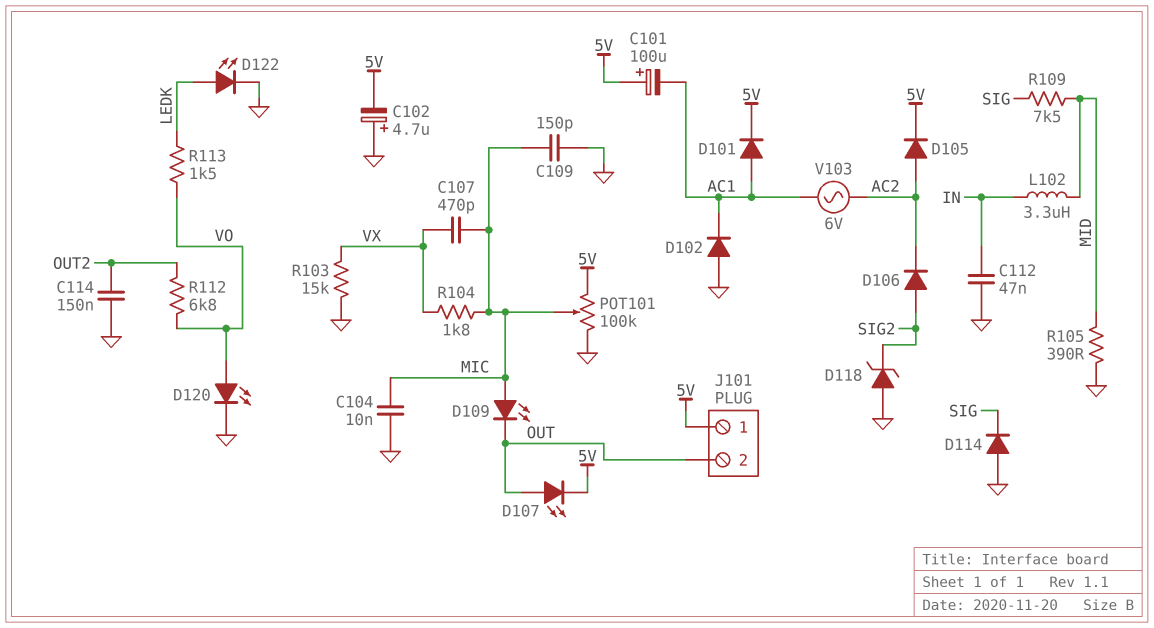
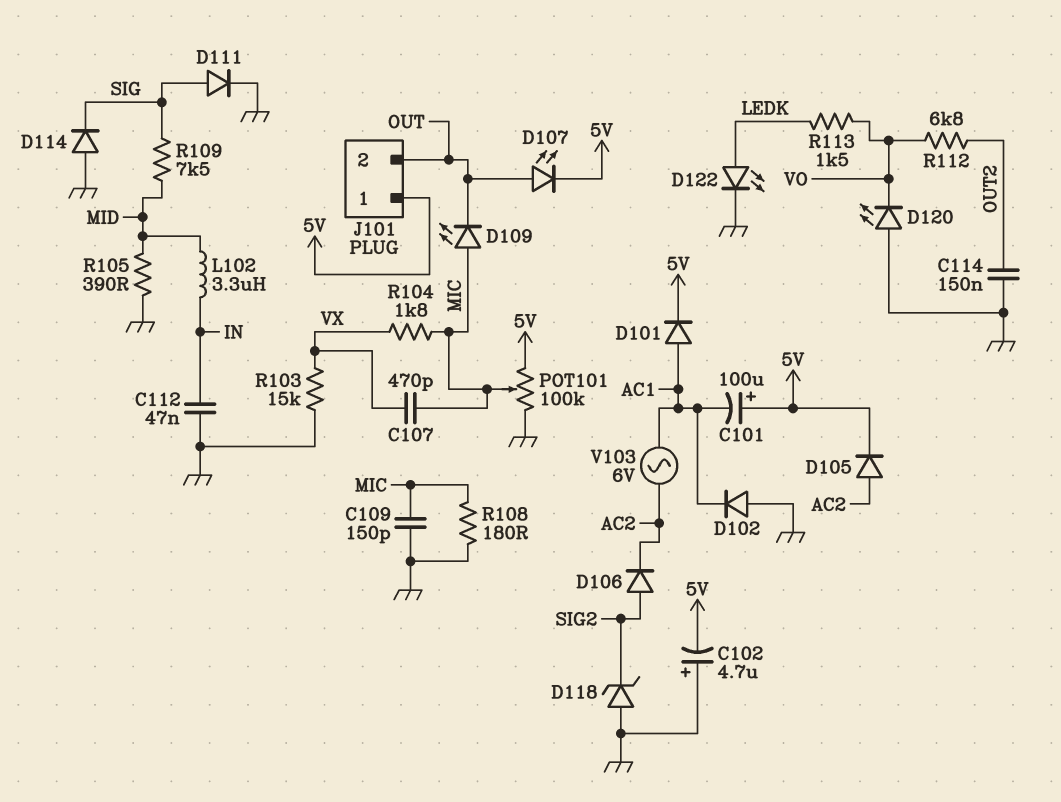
C104: 10nF (GND, MIC) -> none
D111: none -> diode (A SIG, K GND)
D120: LED (A VO, K GND) -> LED (A GND, K VO)
R108: none -> 180 (GND, MIC)

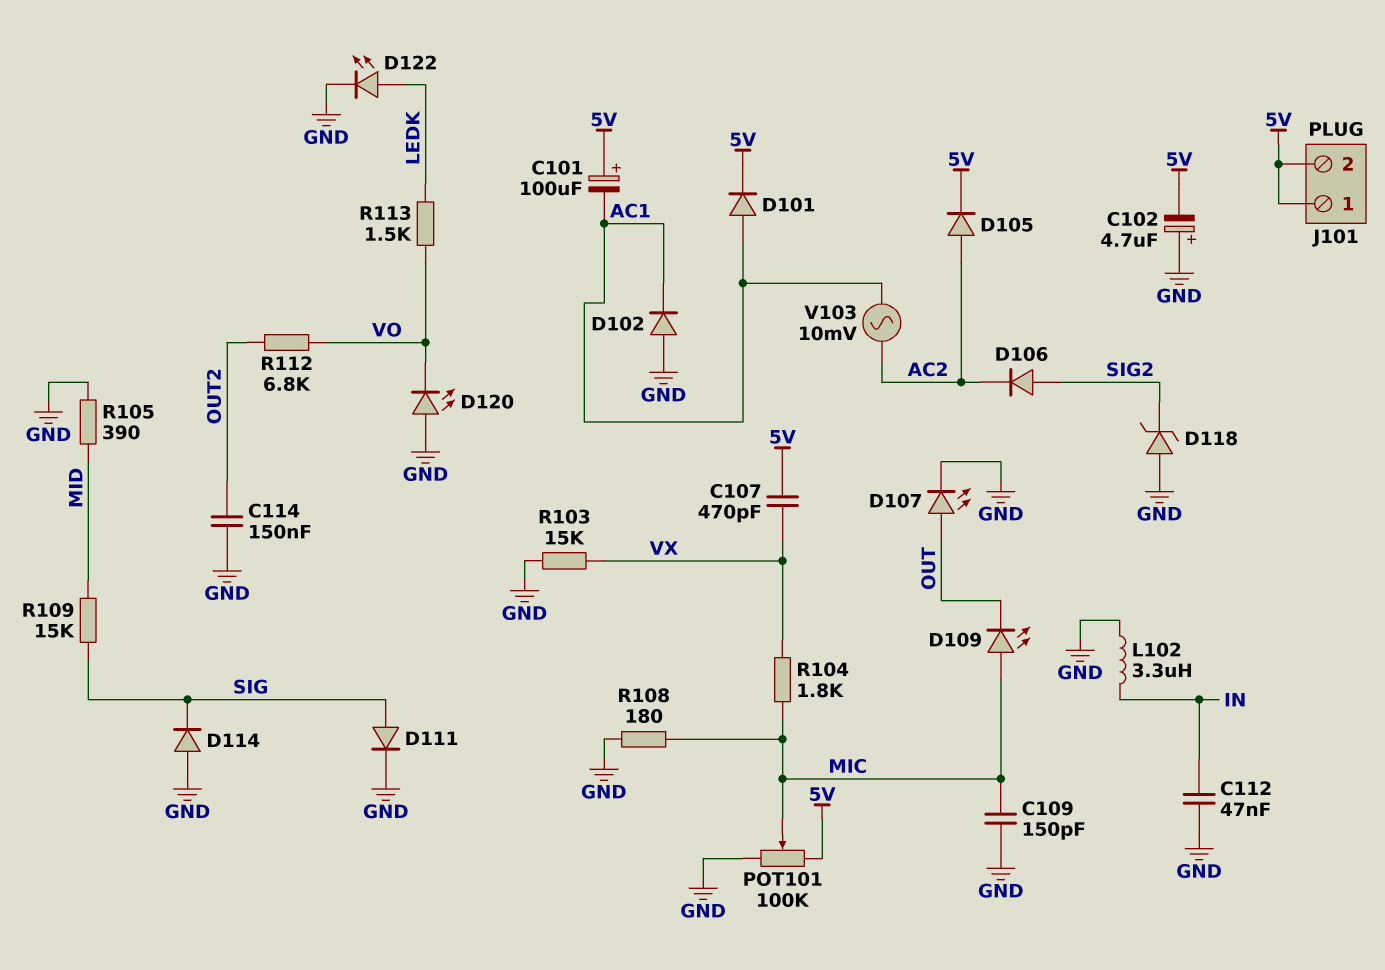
C107: 470pF (MIC, VX) -> 470pF (5V, VX)
D107: LED (A OUT, K 5V) -> LED (A OUT, K GND)
J101 pin 2: OUT -> 5V
L102: 3.3uH (IN, MID) -> 3.3uH (GND, IN)
R109: 7.5k (MID, SIG) -> 15k (MID, SIG)
V103: AC 6V (AC1, AC2) -> AC 10mV (AC1, AC2)

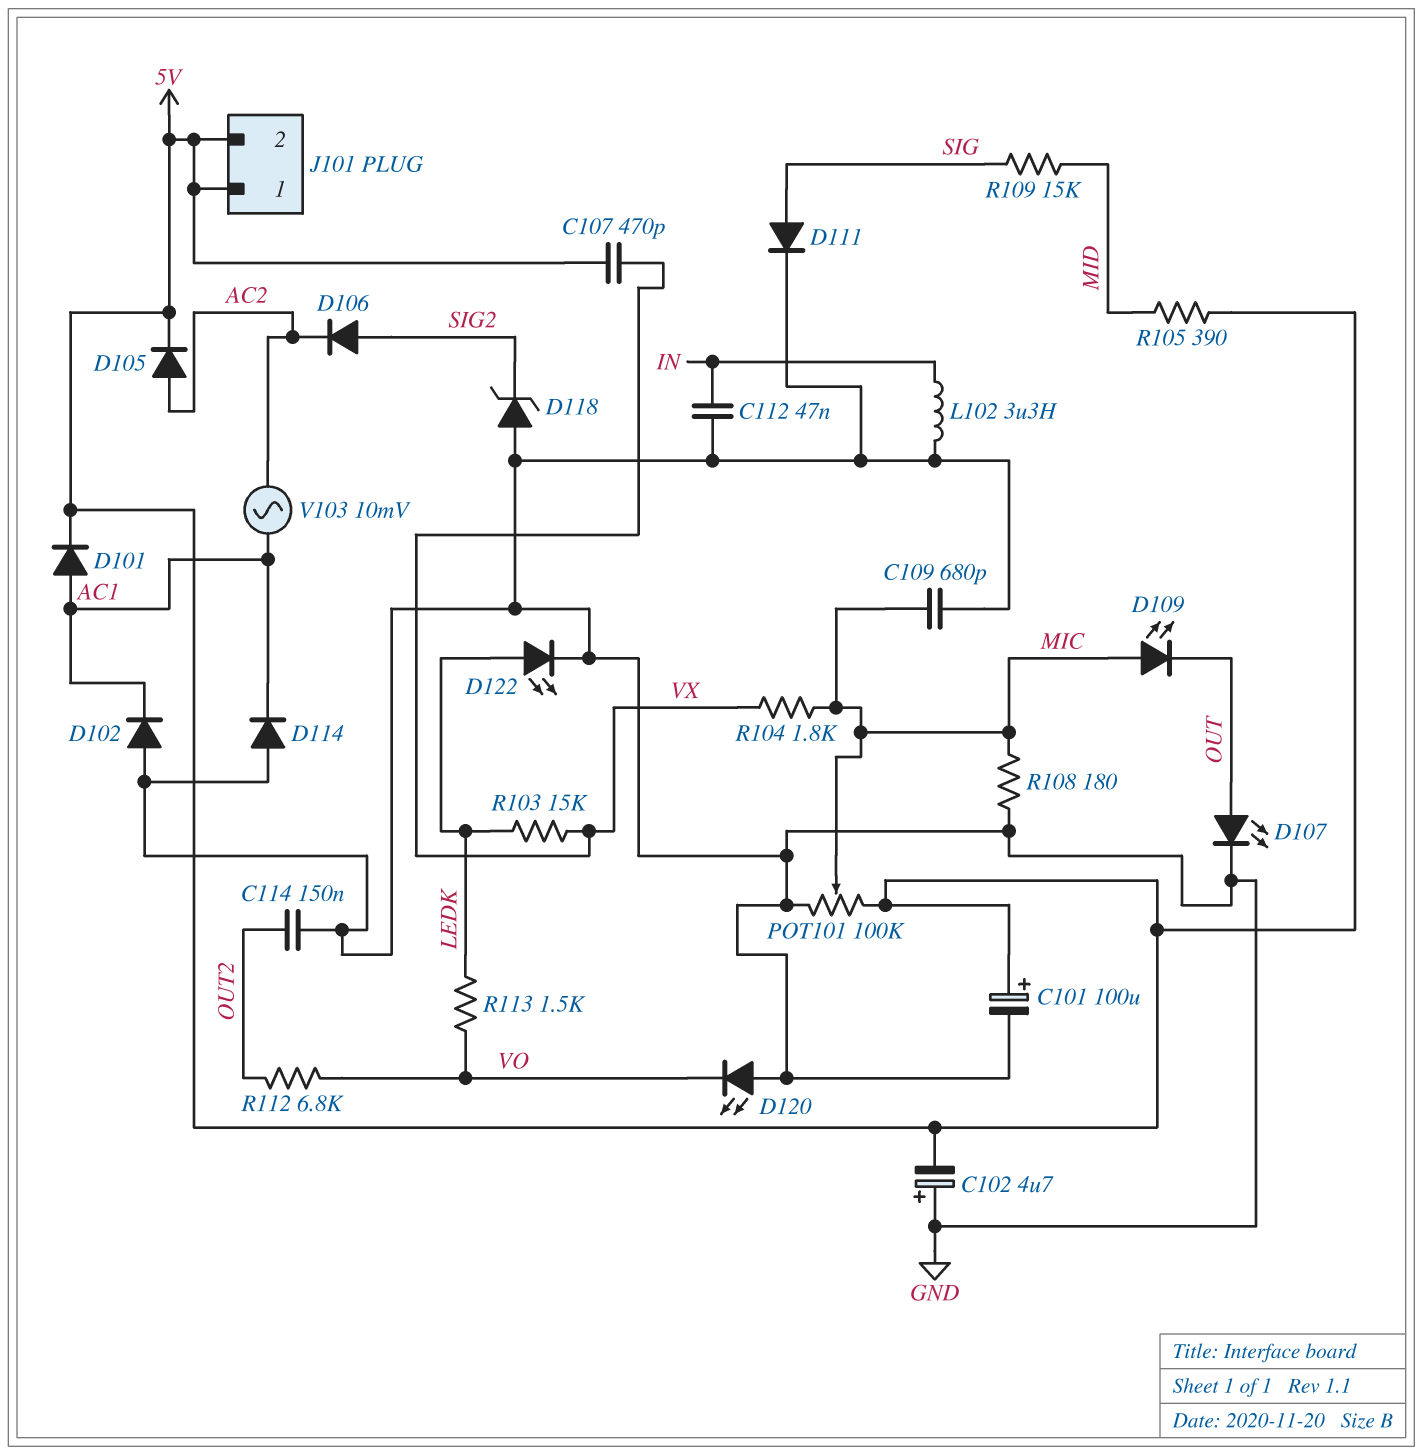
C101: 100uF (plus 5V, minus AC1) -> 100uF (plus 5V, minus GND)
C109: 150pF (GND, MIC) -> 680pF (GND, MIC)
D114: diode (A GND, K SIG) -> diode (A GND, K AC1)
R103: 15k (GND, VX) -> 15k (LEDK, VX)
R105: 390 (GND, MID) -> 390 (5V, MID)

